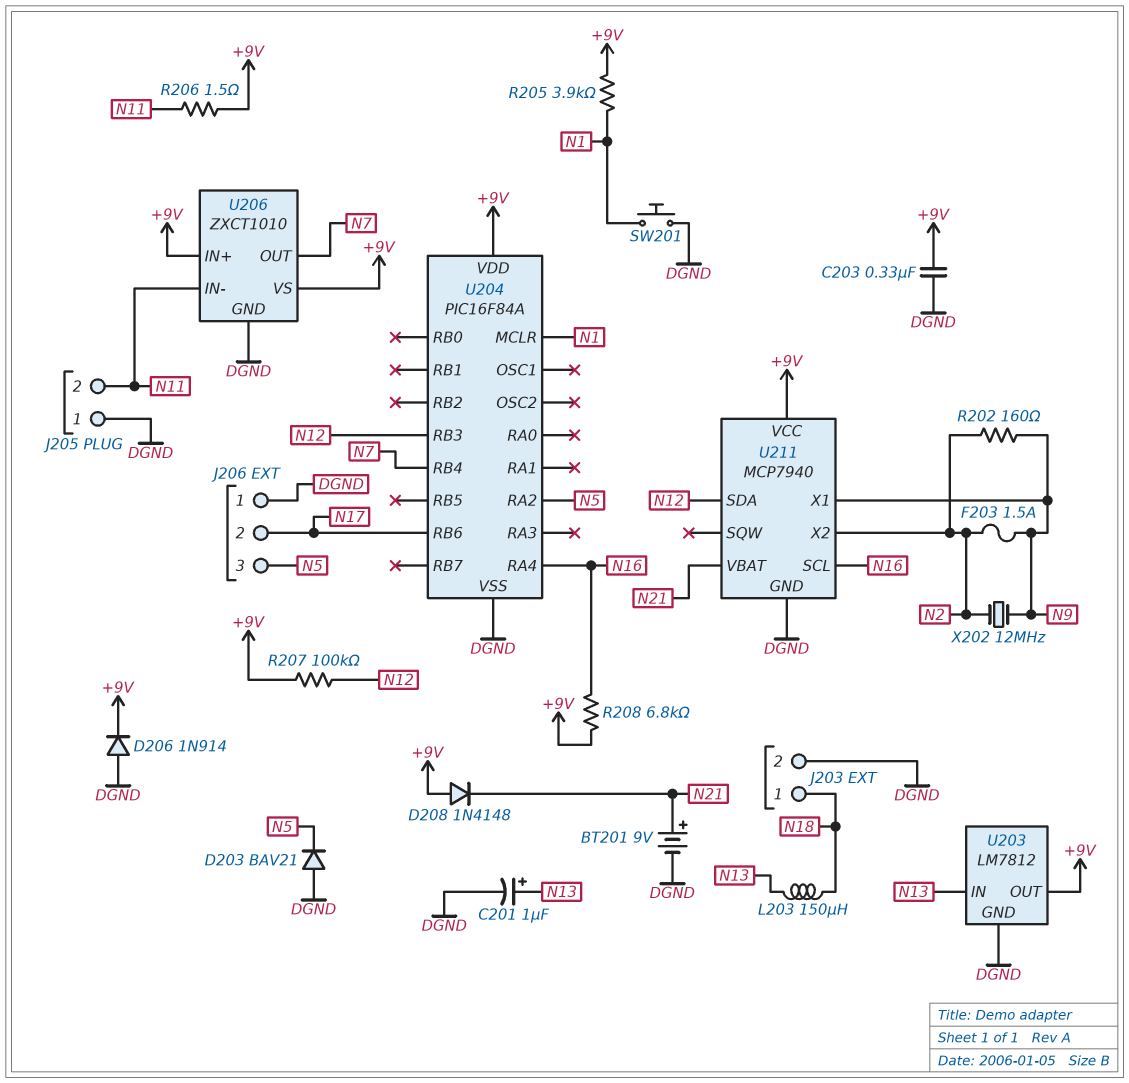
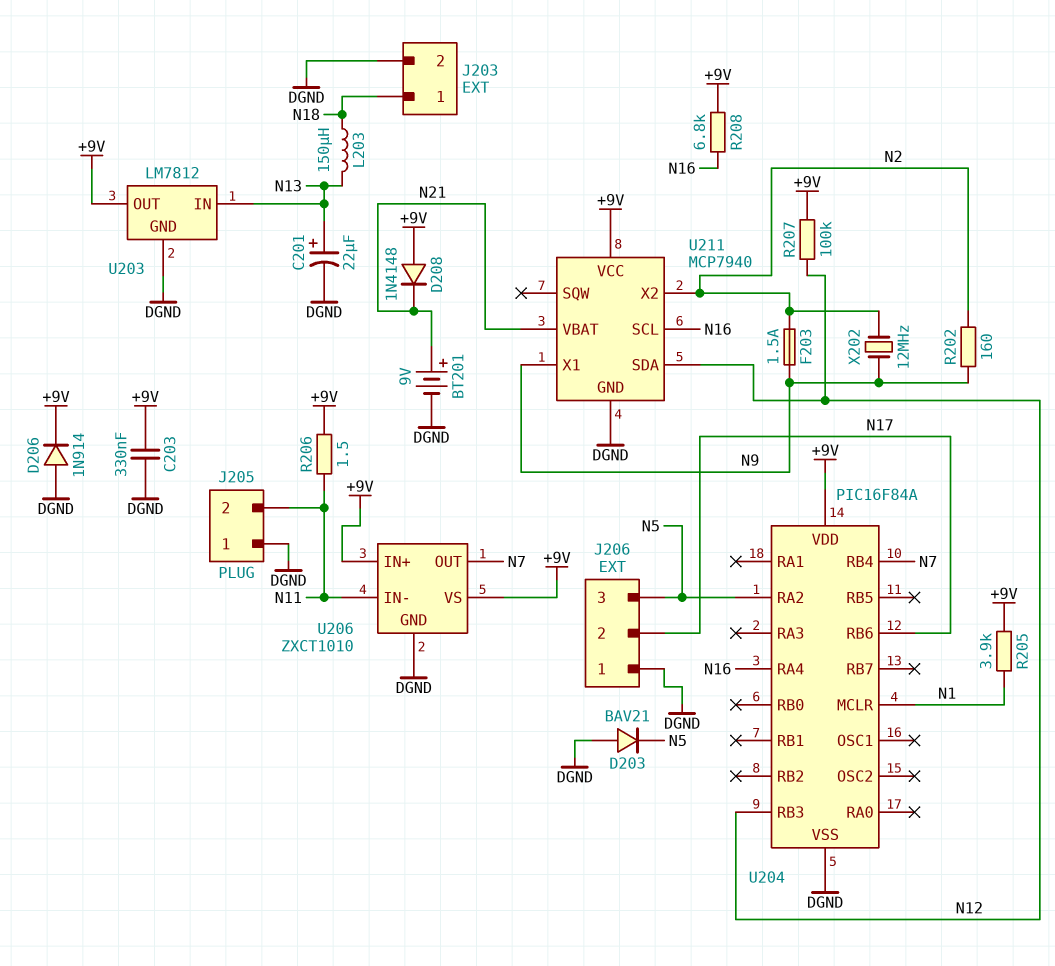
C201: 1uF (plus N13, minus DGND) -> 22uF (plus N13, minus DGND)
SW201: button (DGND, N1) -> none

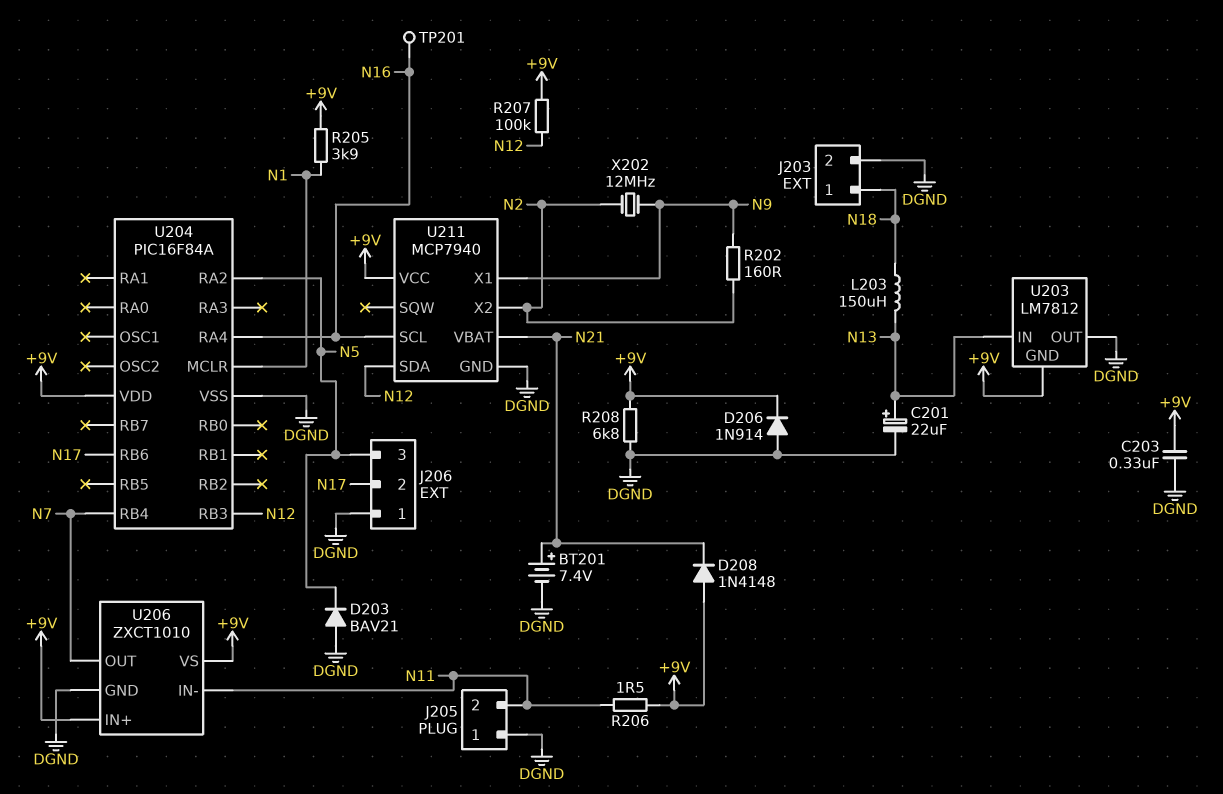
BT201: 9V (plus N21, minus DGND) -> 7.4V (plus N21, minus DGND)
F203: 1.5A (N2, N9) -> none
R208: 6.8k (+9V, N16) -> 6.8k (+9V, DGND)
TP201: none -> test point (N16)
U203 pin GND: DGND -> +9V
U203 pin OUT: +9V -> DGND

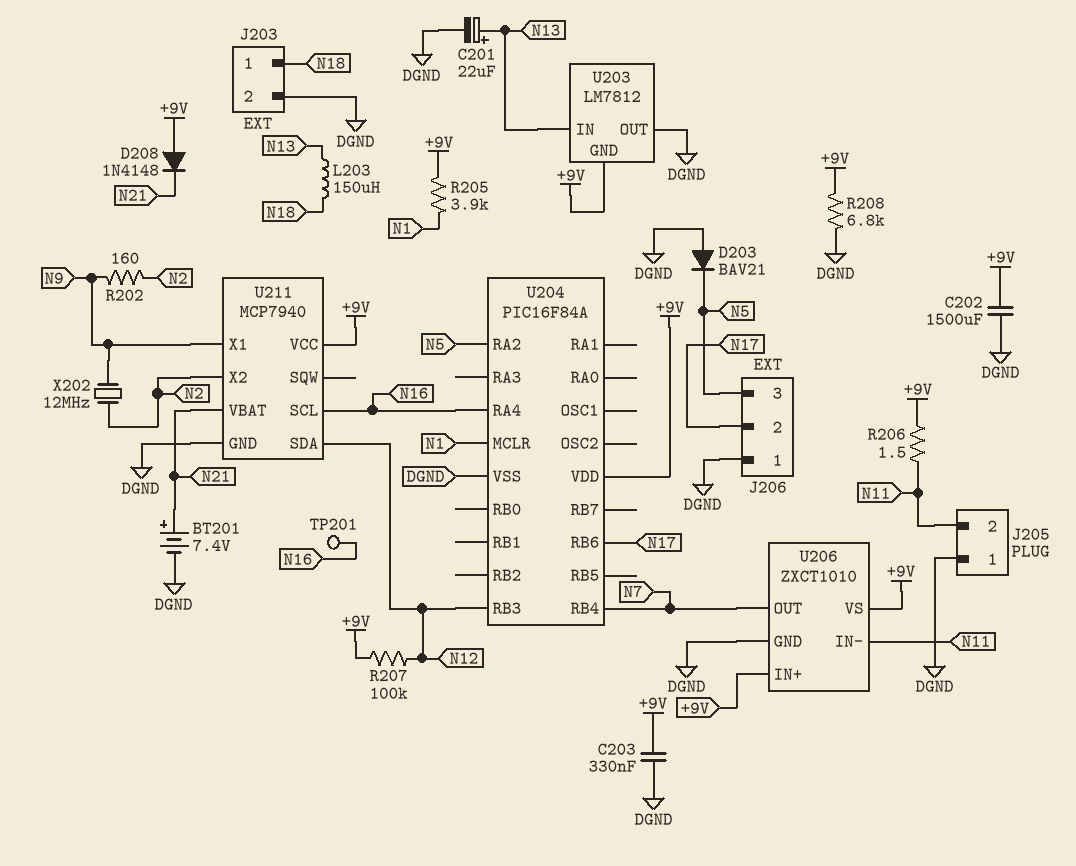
C202: none -> 1500uF (+9V, DGND)
D206: diode 1N914 (A DGND, K +9V) -> none

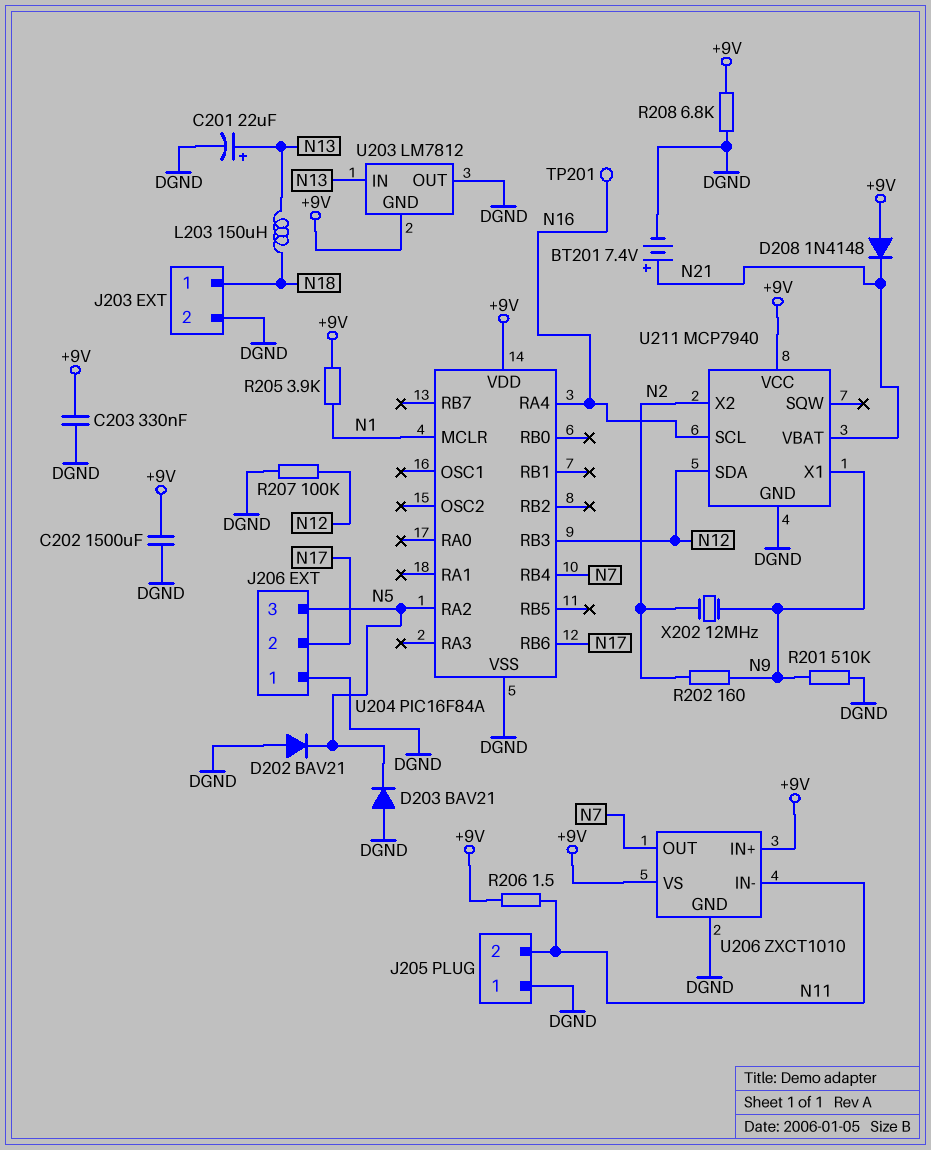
D202: none -> diode BAV21 (A DGND, K N5)
R201: none -> 510k (DGND, N9)
R207: 100k (+9V, N12) -> 100k (DGND, N12)

